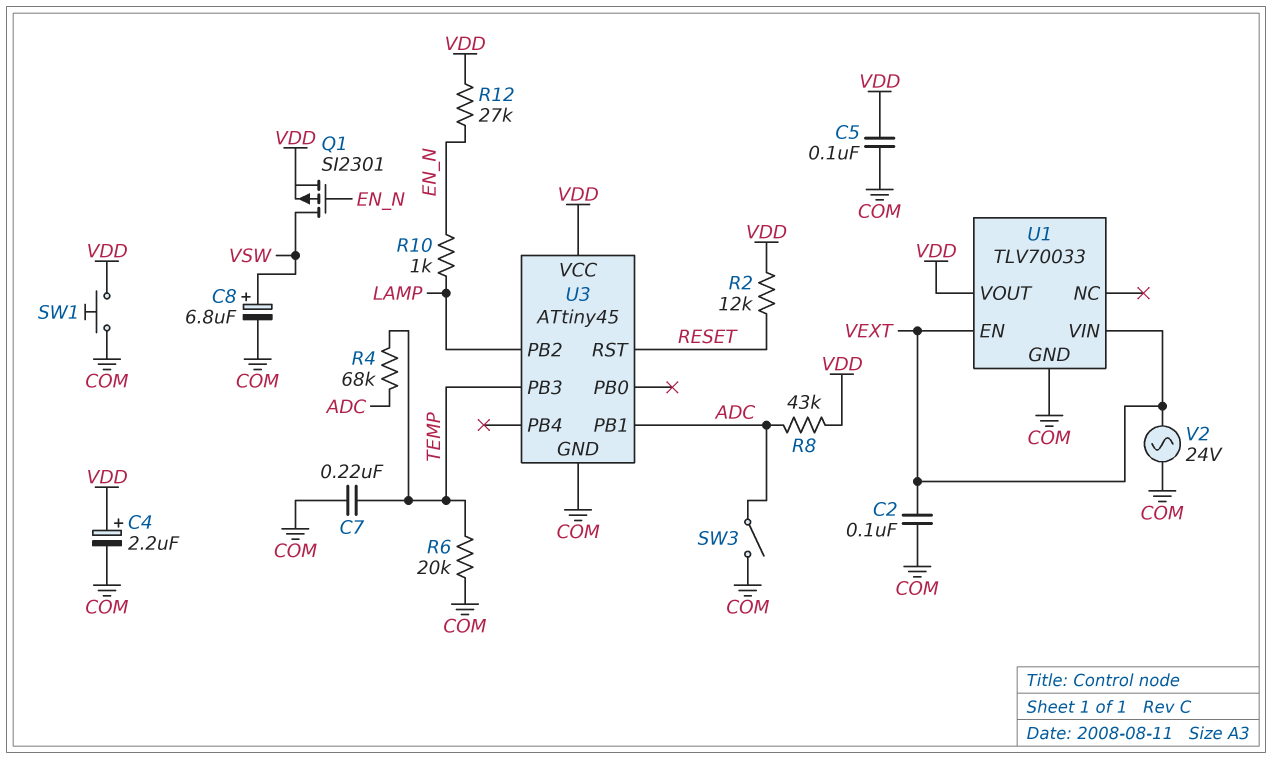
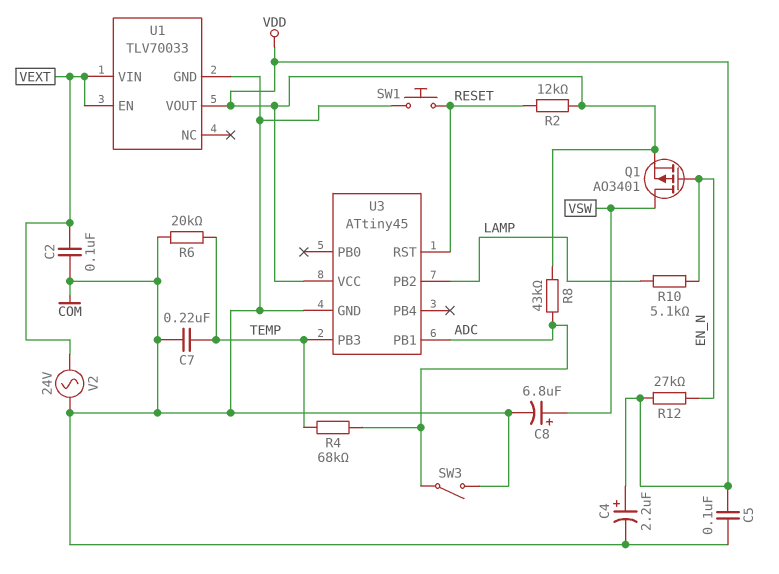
Q1: PMOS SI2301 (G EN_N, D VSW, S VDD) -> PMOS AO3401 (G EN_N, D VSW, S VDD)
R10: 1k (EN_N, LAMP) -> 5.1k (EN_N, LAMP)
SW1: button (COM, VDD) -> button (COM, RESET)

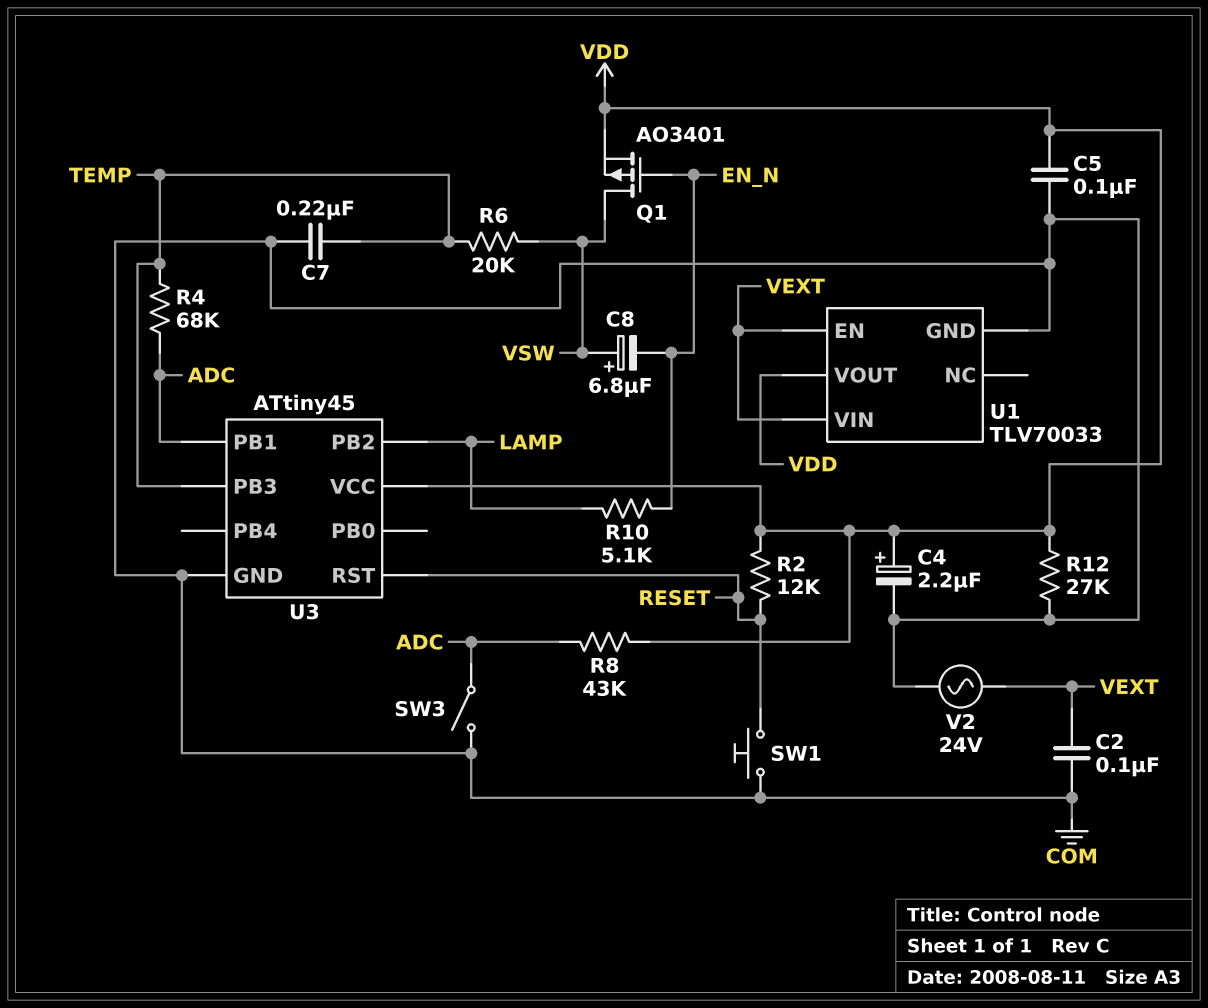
C8: 6.8uF (plus VSW, minus COM) -> 6.8uF (plus VSW, minus EN_N)
R6: 20k (COM, TEMP) -> 20k (TEMP, VSW)
R12: 27k (EN_N, VDD) -> 27k (COM, VDD)

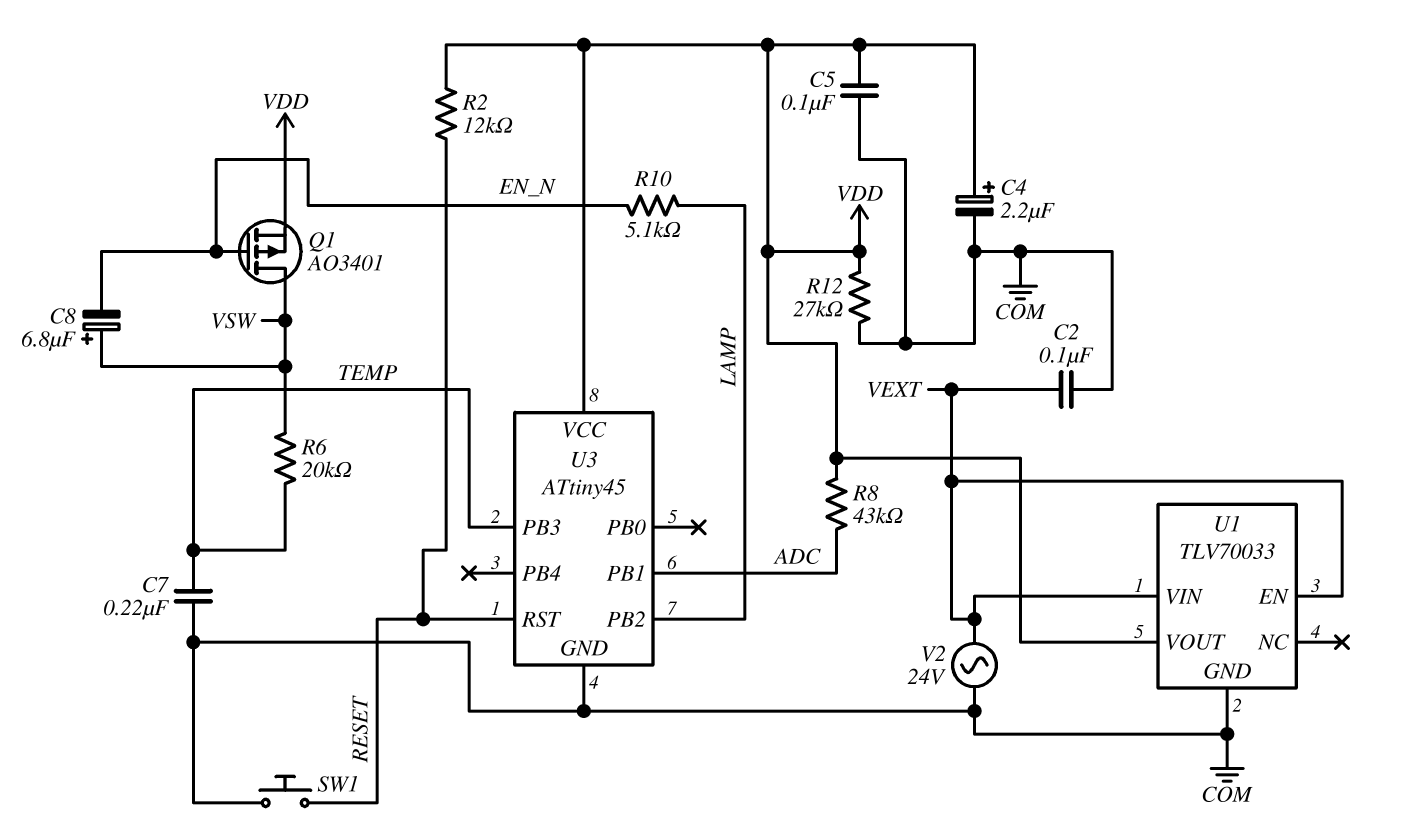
R4: 68k (ADC, TEMP) -> none
SW3: switch (ADC, COM) -> none

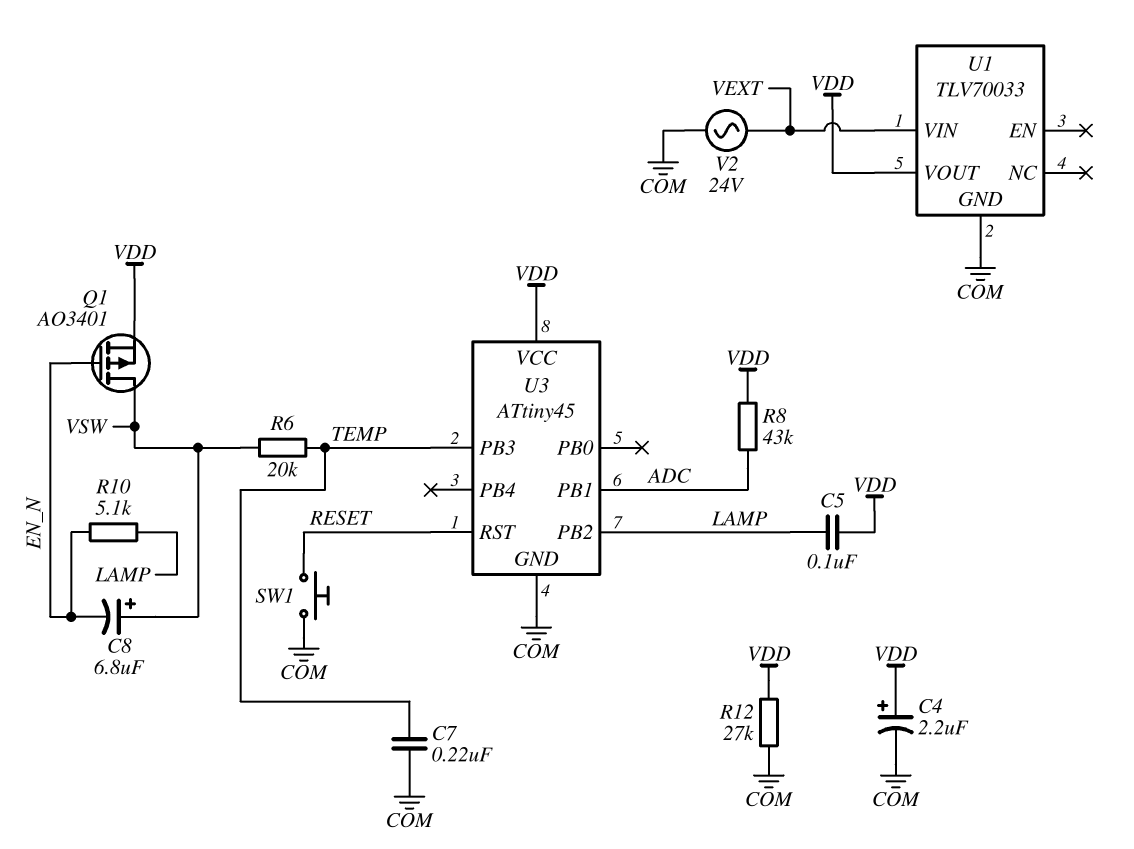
C2: 100nF (COM, VEXT) -> none
C5: 100nF (COM, VDD) -> 100nF (LAMP, VDD)
R2: 12k (RESET, VDD) -> none
U1 pin EN: VEXT -> none

